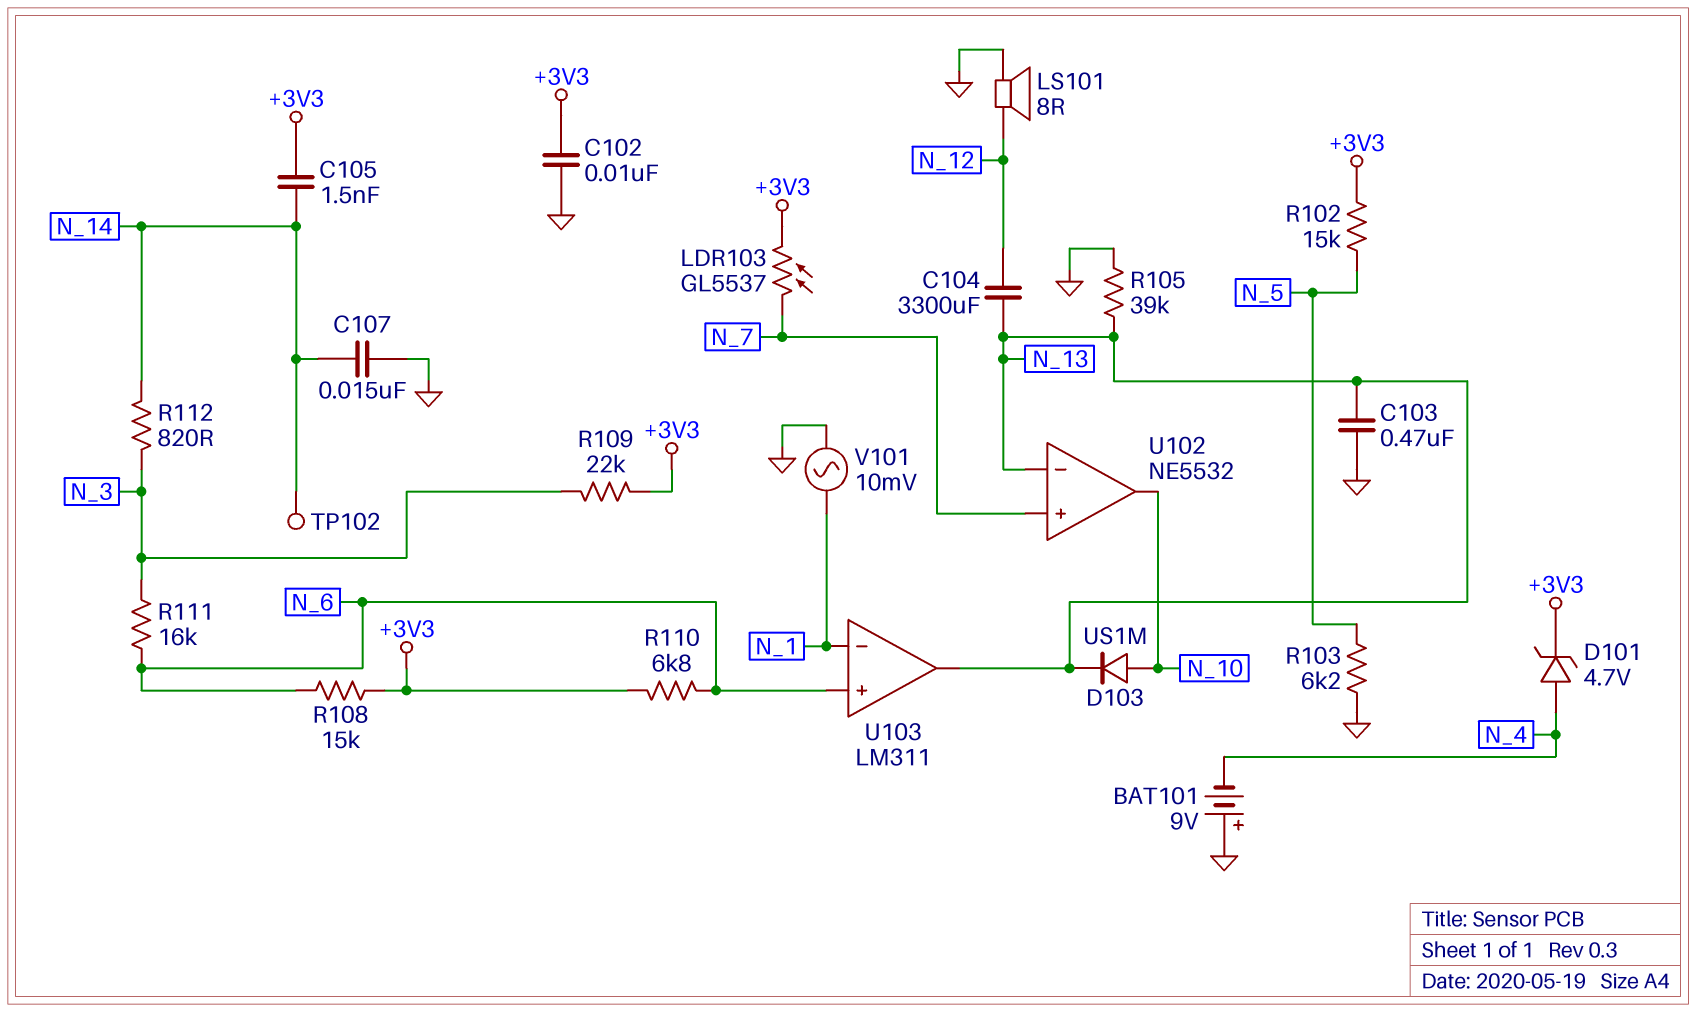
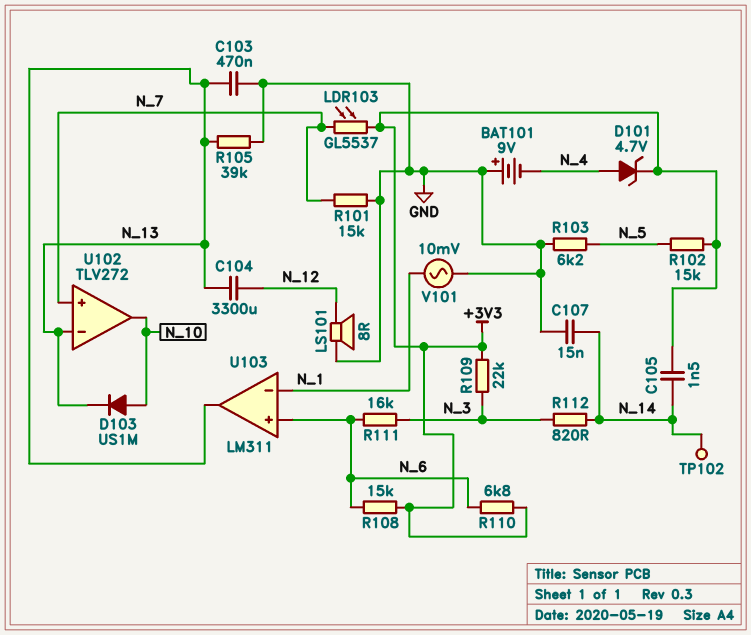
C102: 10nF (+3V3, GND) -> none
R101: none -> 15k (GND, N_7)
U102: NE5532 -> TLV272

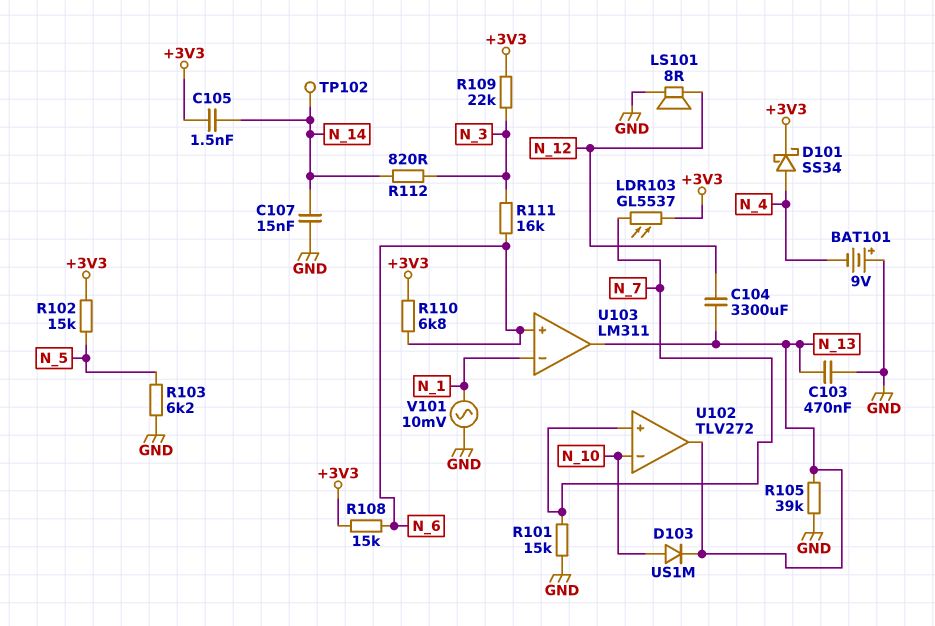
D101: zener 4.7V (A N_4, K +3V3) -> schottky SS34 (A N_4, K +3V3)
U102 pin in-: N_13 -> N_10
U102 pin out: N_10 -> N_13

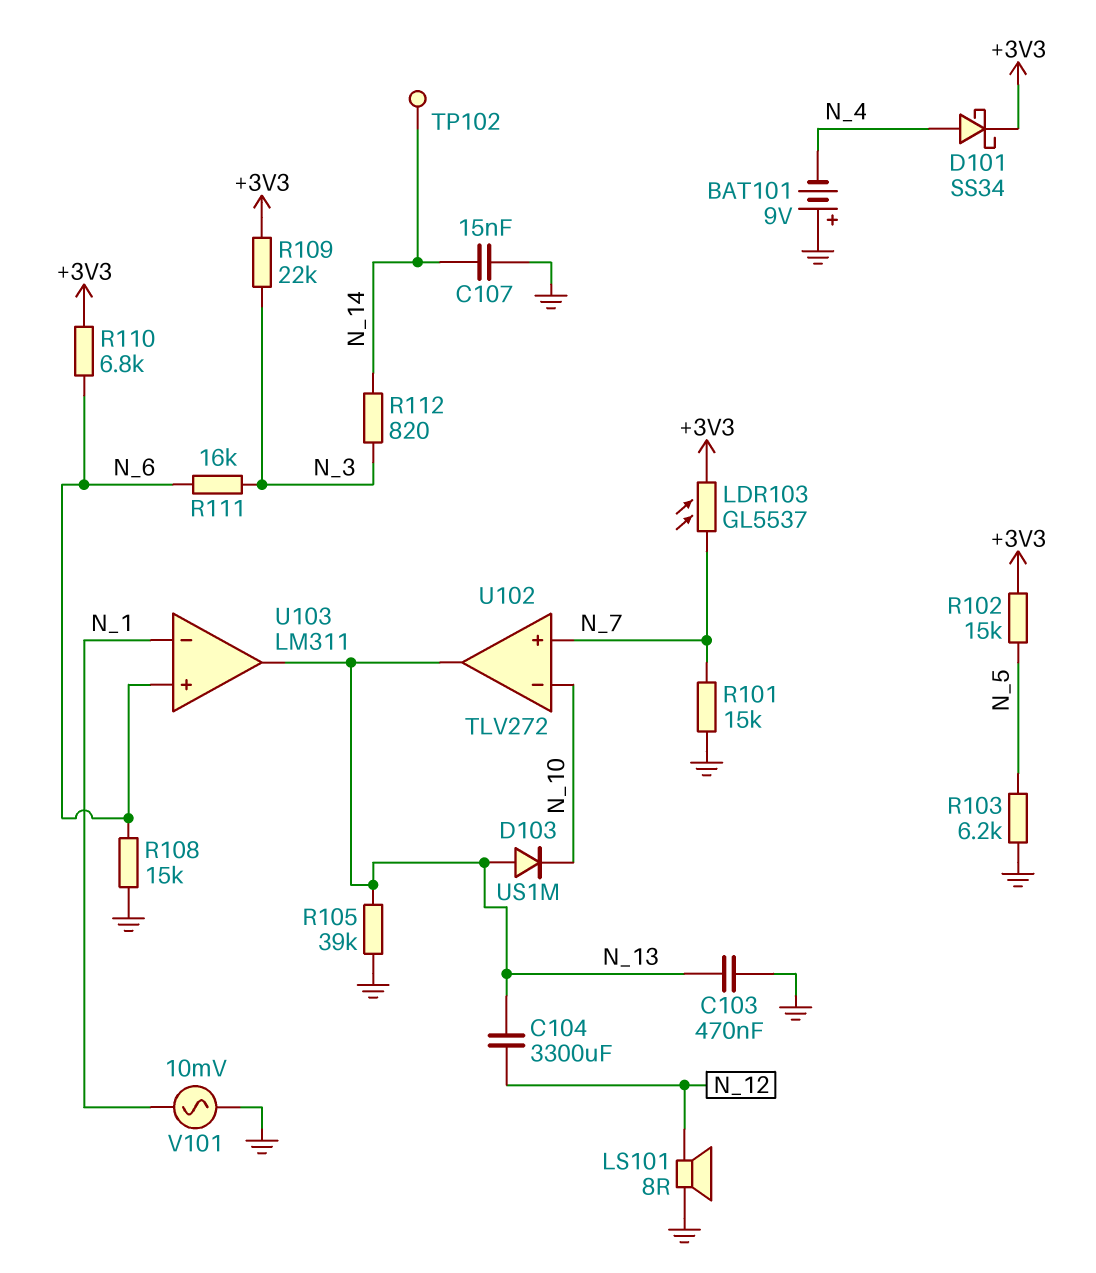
C105: 1.5nF (+3V3, N_14) -> none
D103: diode US1M (A N_10, K N_13) -> diode US1M (A N_13, K N_10)
R108: 15k (+3V3, N_6) -> 15k (GND, N_6)

